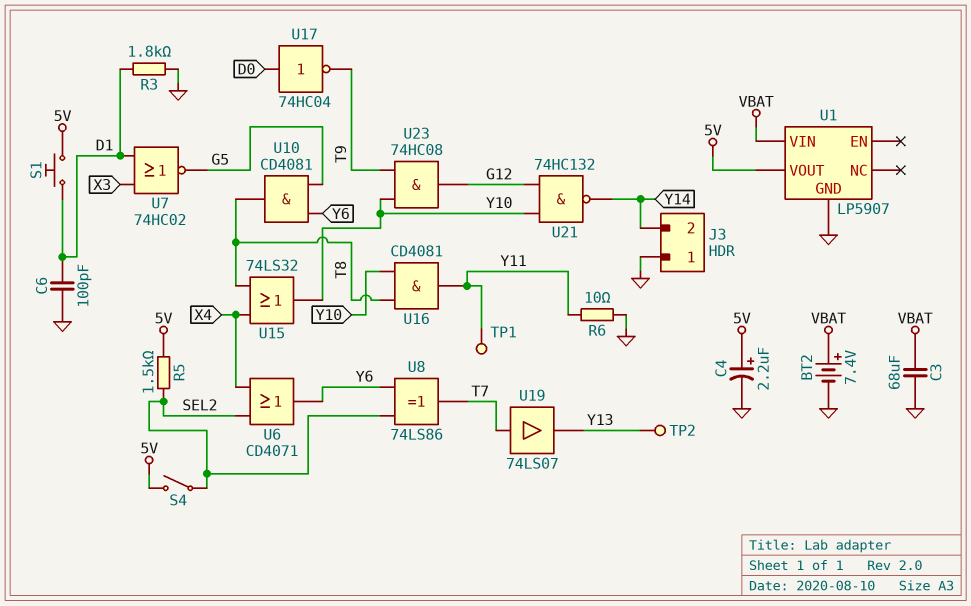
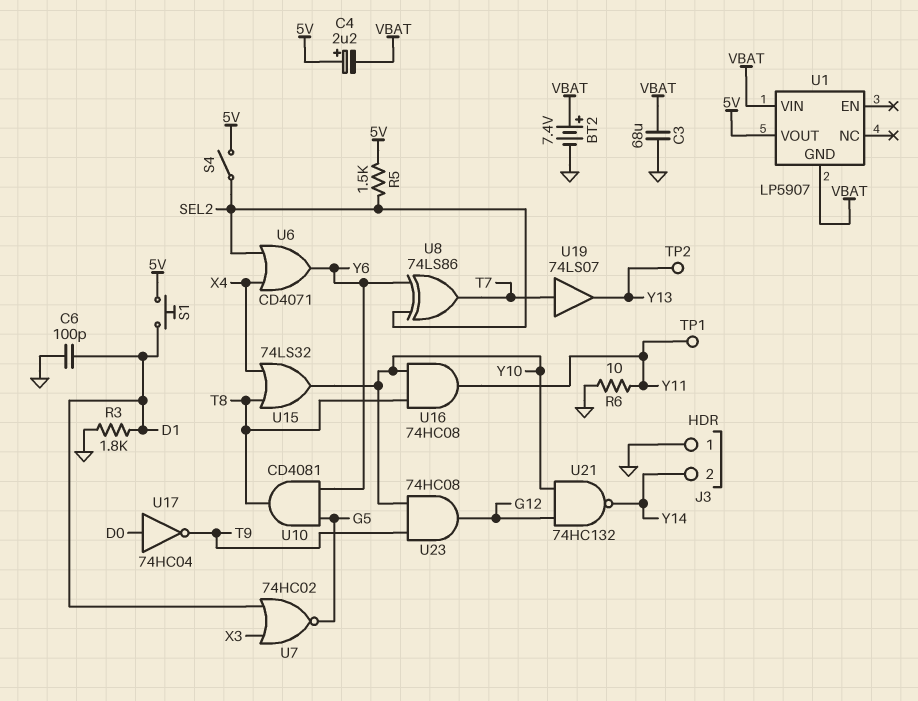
C4: 2.2uF (plus 5V, minus GND) -> 2.2uF (plus 5V, minus VBAT)
U1 pin GND: GND -> VBAT
U16: AND CD4081 (in T8, in Y10, out Y11) -> AND 74HC08 (in T8, in Y10, out Y11)

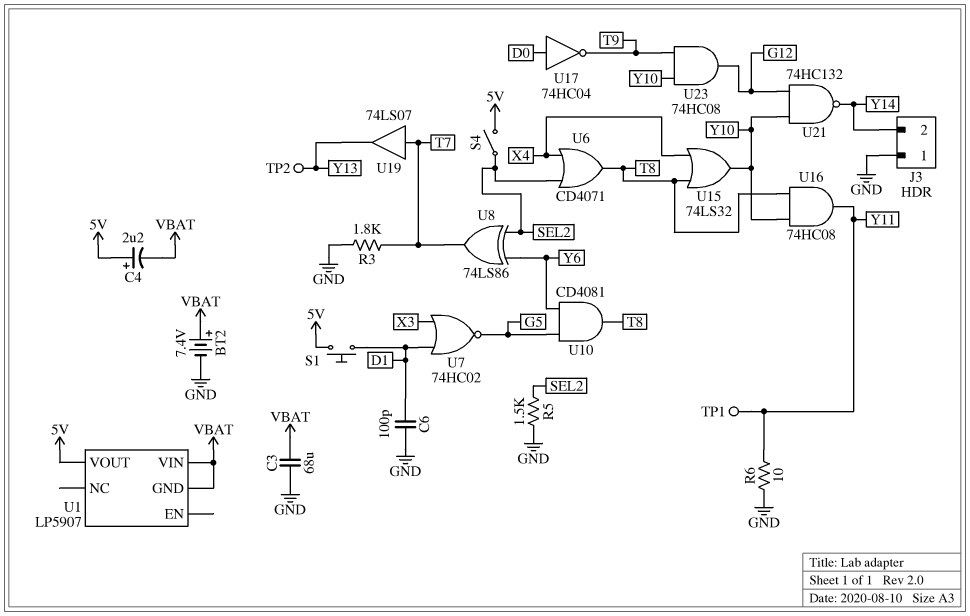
R3: 1.8k (D1, GND) -> 1.8k (GND, T7)
R5: 1.5k (5V, SEL2) -> 1.5k (GND, SEL2)
U6: OR CD4071 (in SEL2, in X4, out Y6) -> OR CD4071 (in SEL2, in X4, out T8)

